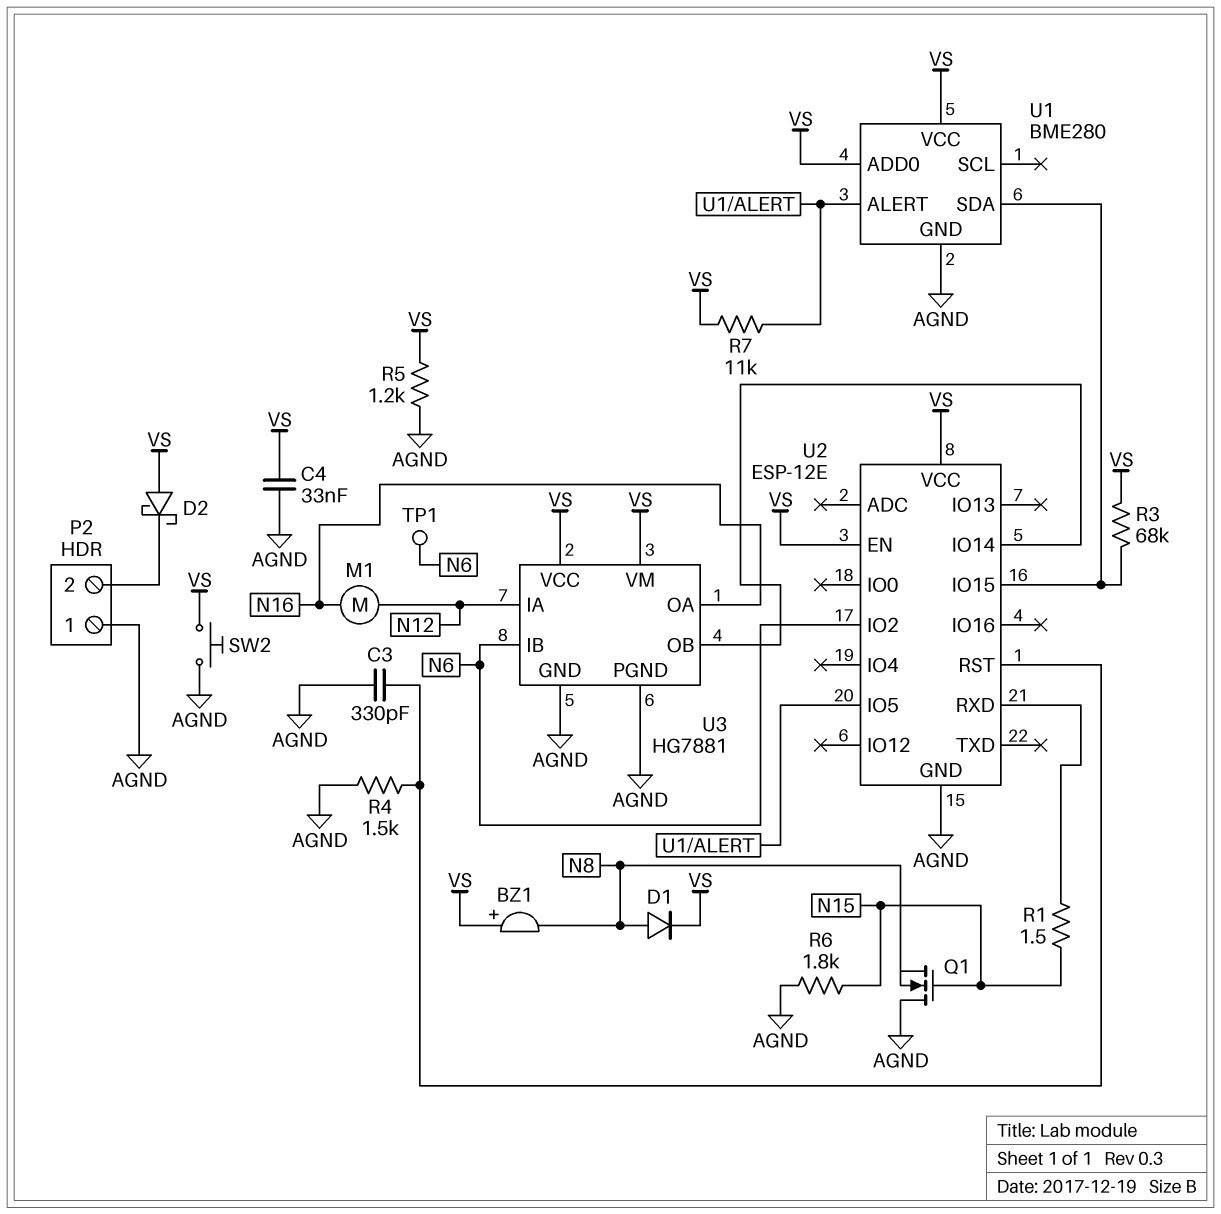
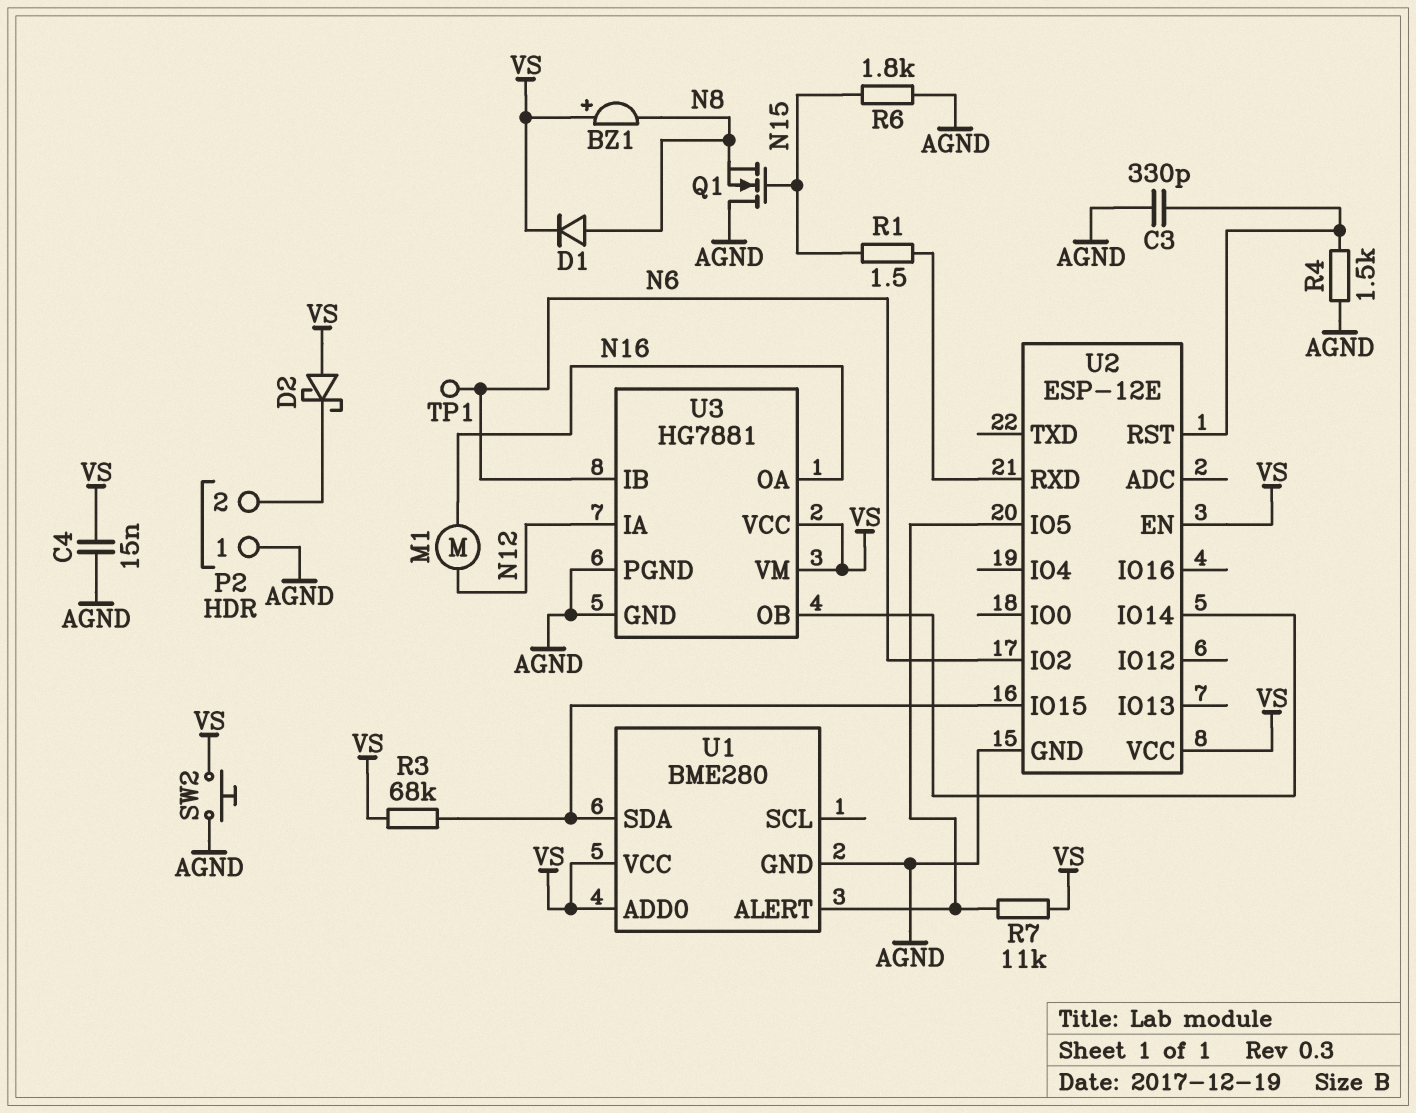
C4: 33nF (AGND, VS) -> 15nF (AGND, VS)
R5: 1.2k (AGND, VS) -> none

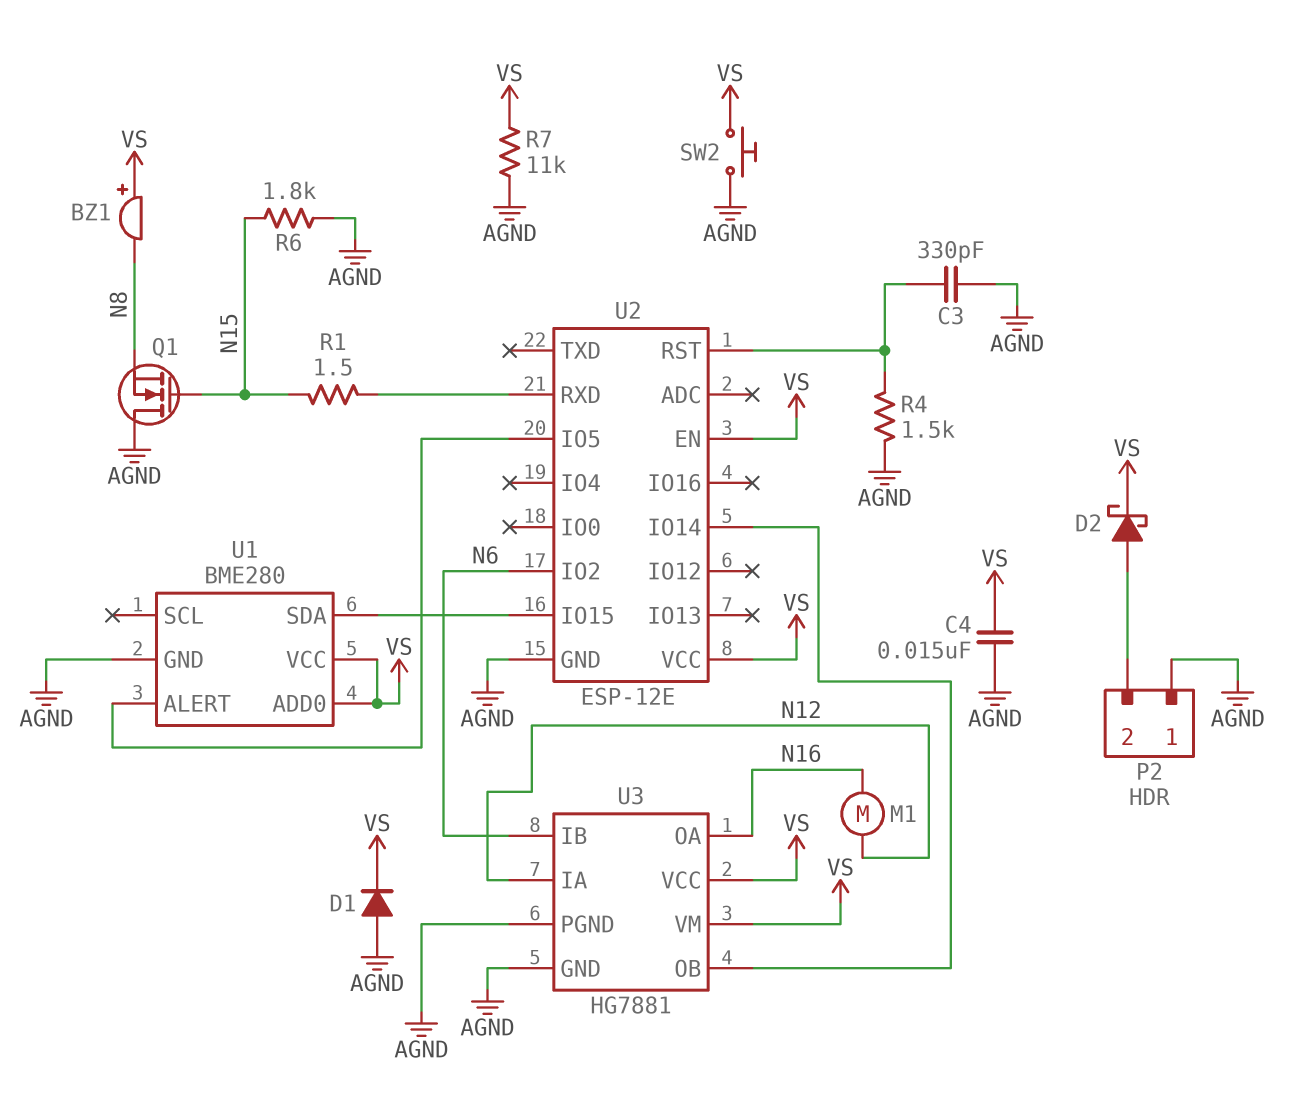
D1: diode (A N8, K VS) -> diode (A AGND, K VS)
D2: schottky (A VS, K P2/2) -> schottky (A P2/2, K VS)
R3: 68k (U1/SDA, VS) -> none
R7: 11k (U1/ALERT, VS) -> 11k (AGND, VS)
TP1: test point (N6) -> none

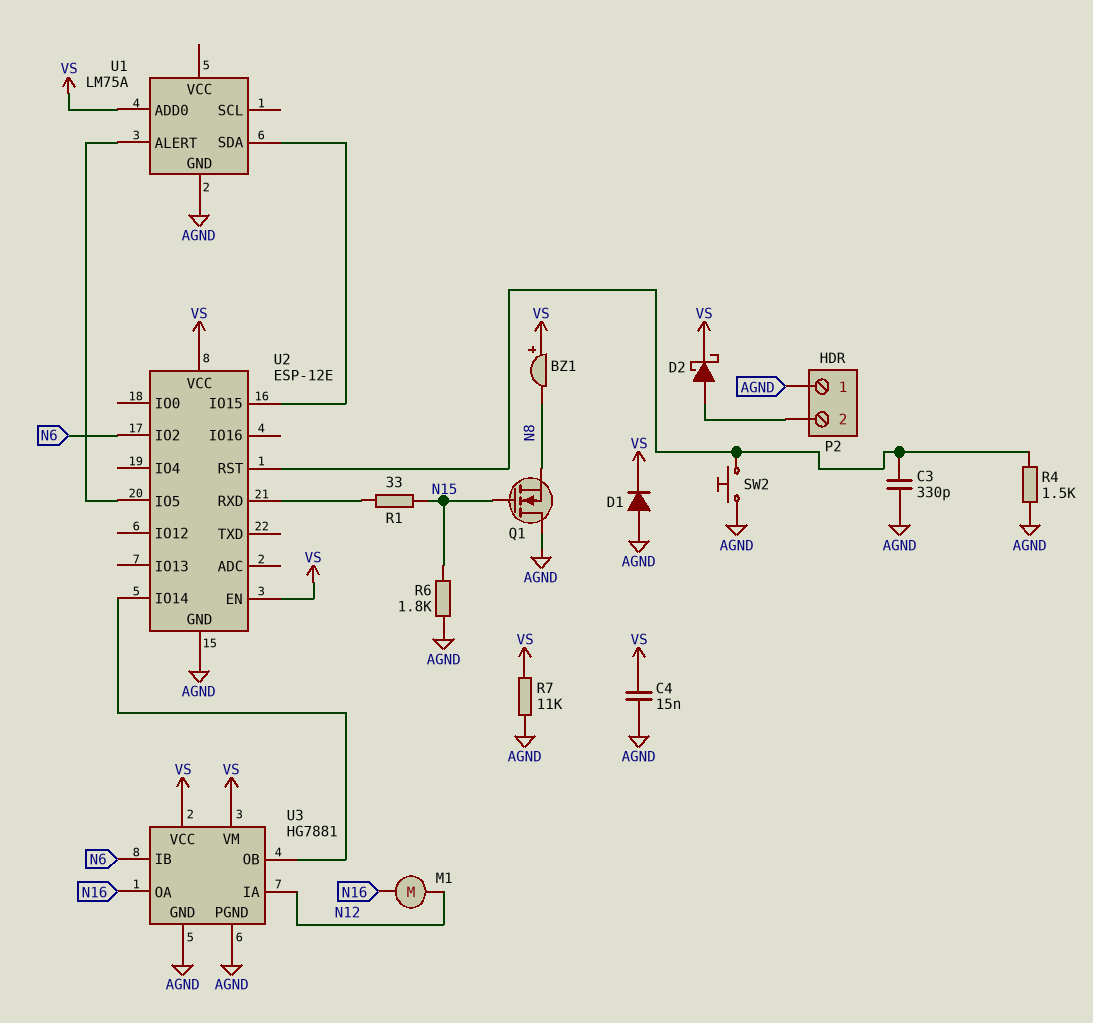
R1: 1.5 (N15, U2/RXD) -> 33 (N15, U2/RXD)
SW2: button (AGND, VS) -> button (AGND, U2/RST)
U1: BME280 -> LM75A
U1 pin VCC: VS -> none

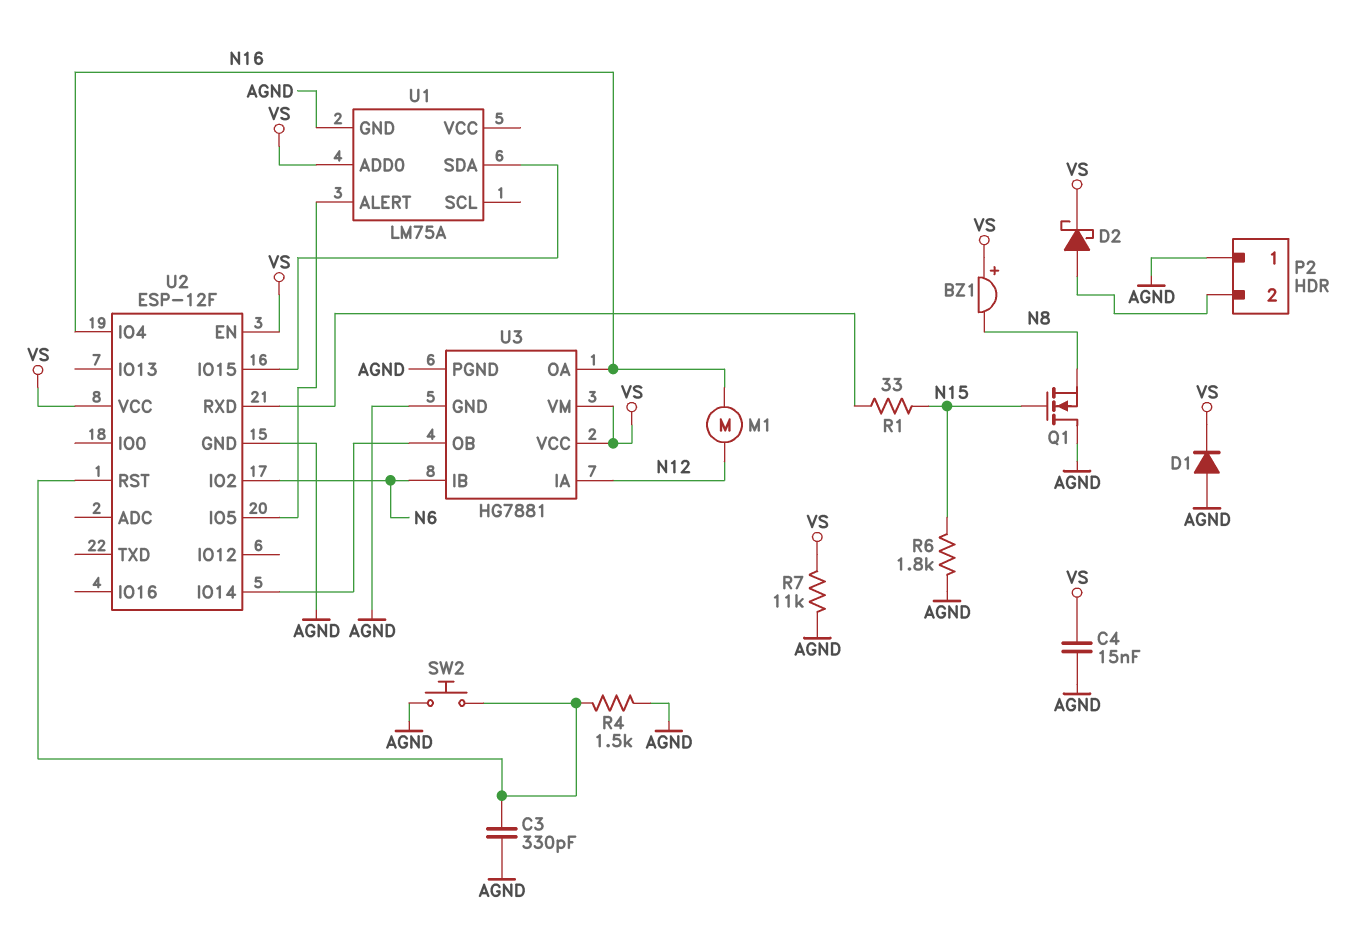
U2: ESP-12E -> ESP-12F
U2 pin IO4: none -> N16

